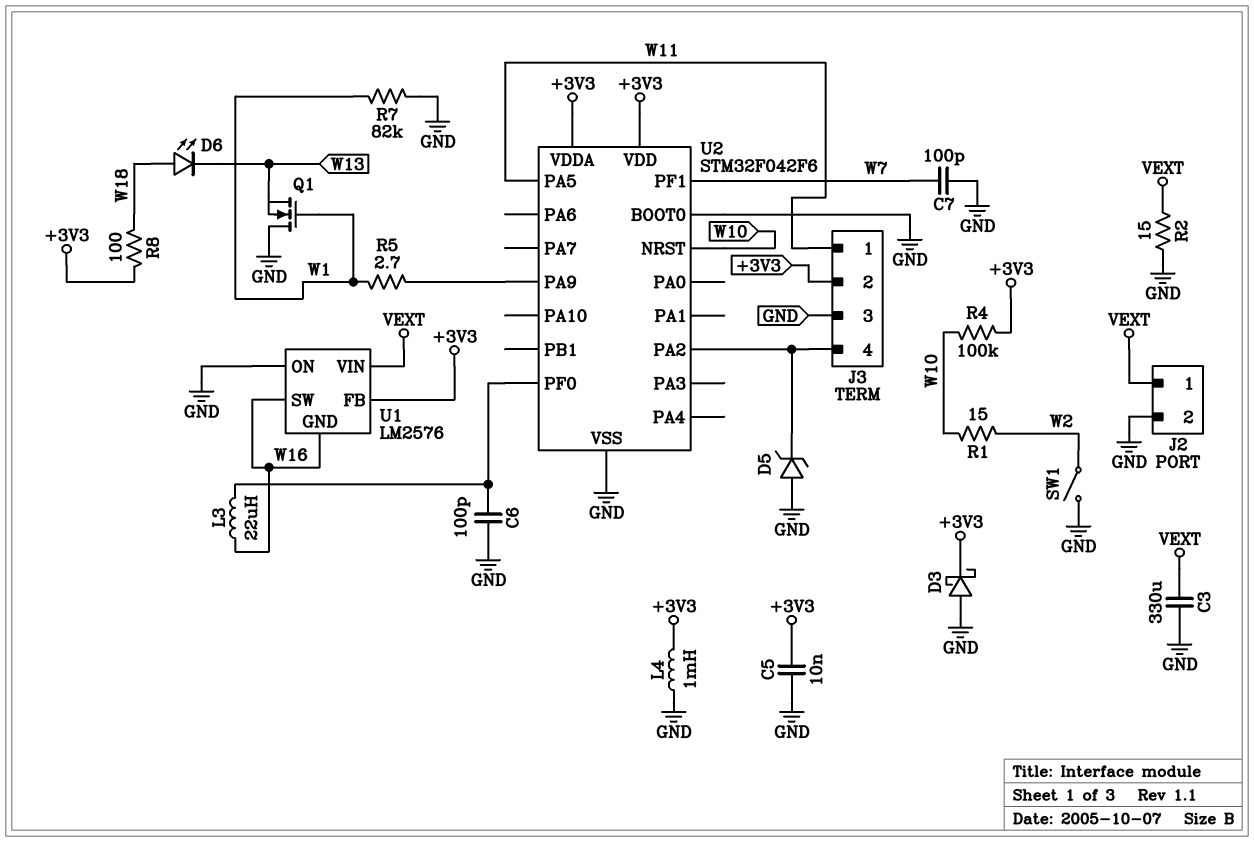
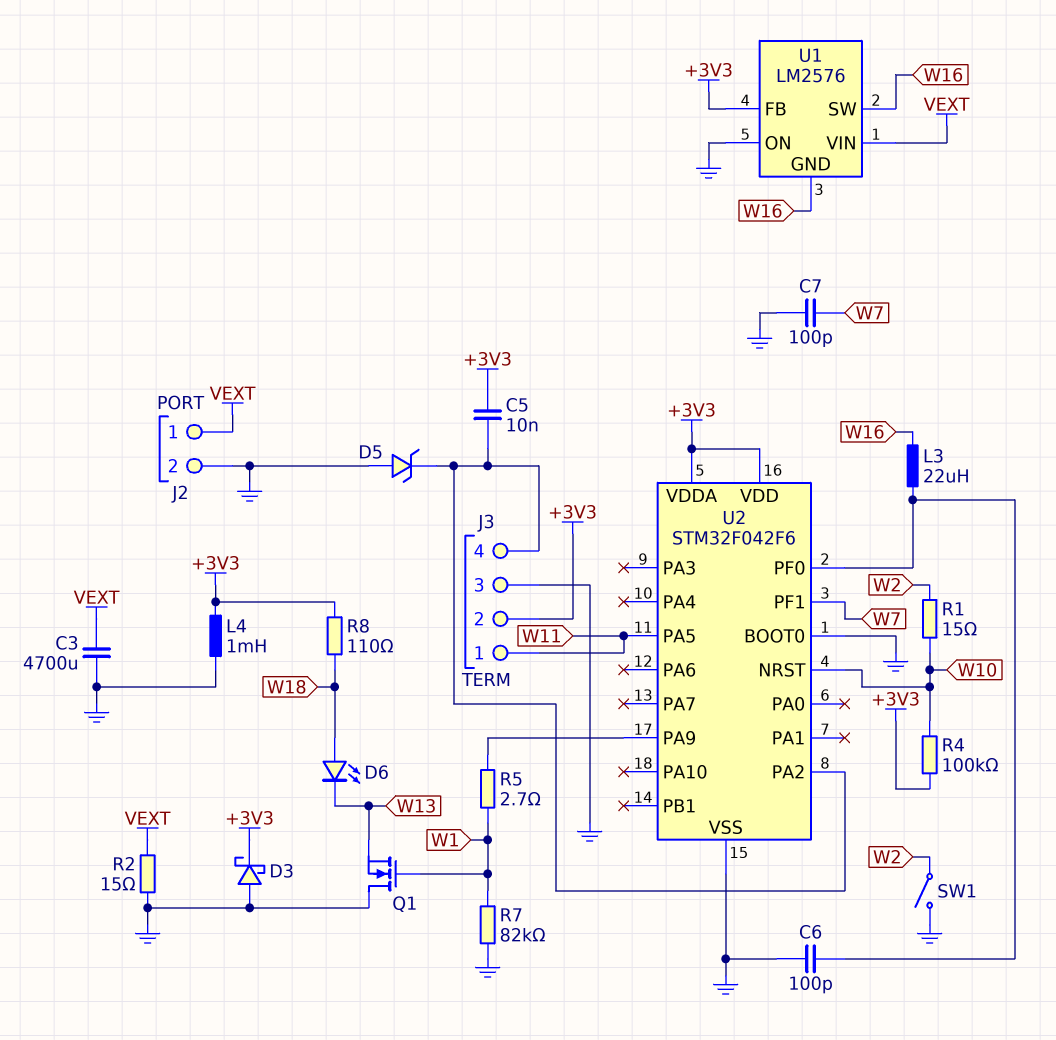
C3: 330uF (GND, VEXT) -> 4700uF (GND, VEXT)
C5: 10nF (+3V3, GND) -> 10nF (+3V3, J3/4)
R8: 100 (+3V3, W18) -> 110 (+3V3, W18)

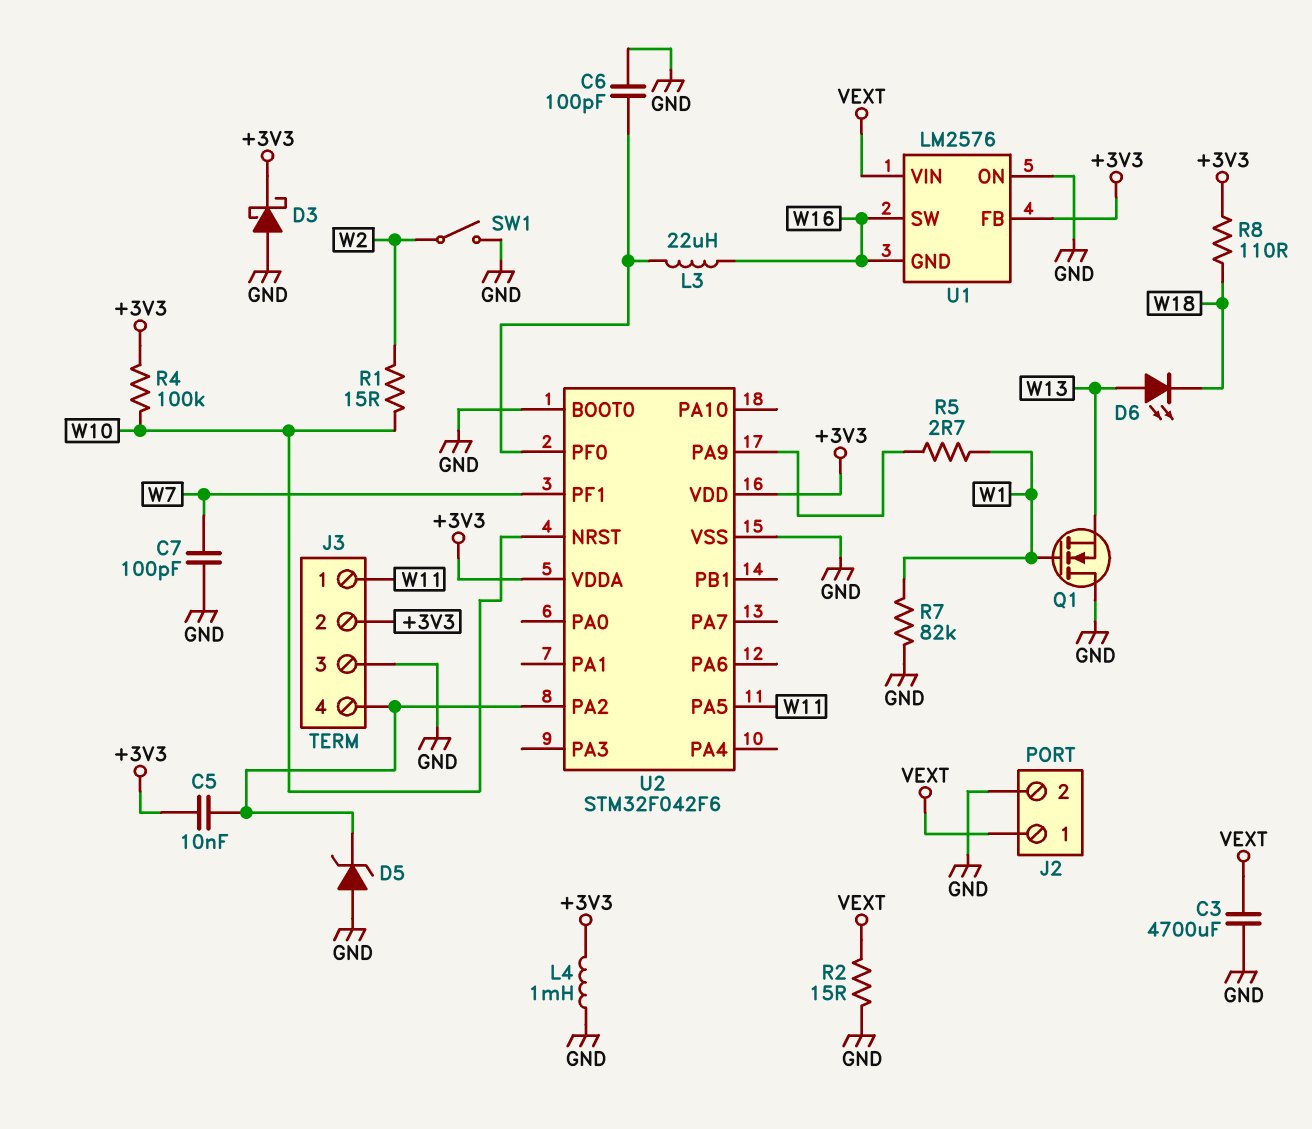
D6: LED (A W18, K W13) -> LED (A W13, K W18)

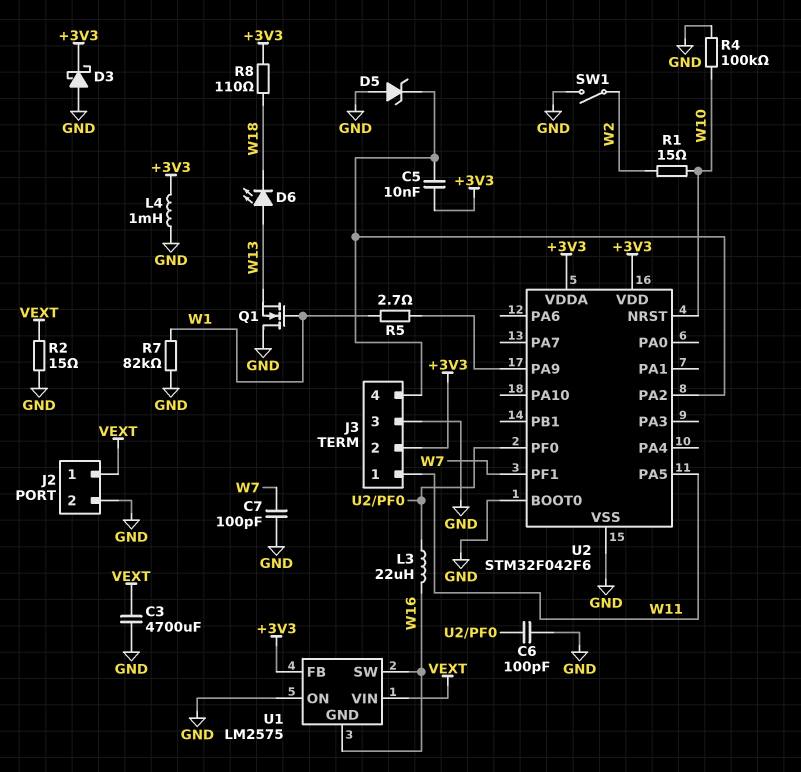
R4: 100k (+3V3, W10) -> 100k (GND, W10)
U1: LM2576 -> LM2575

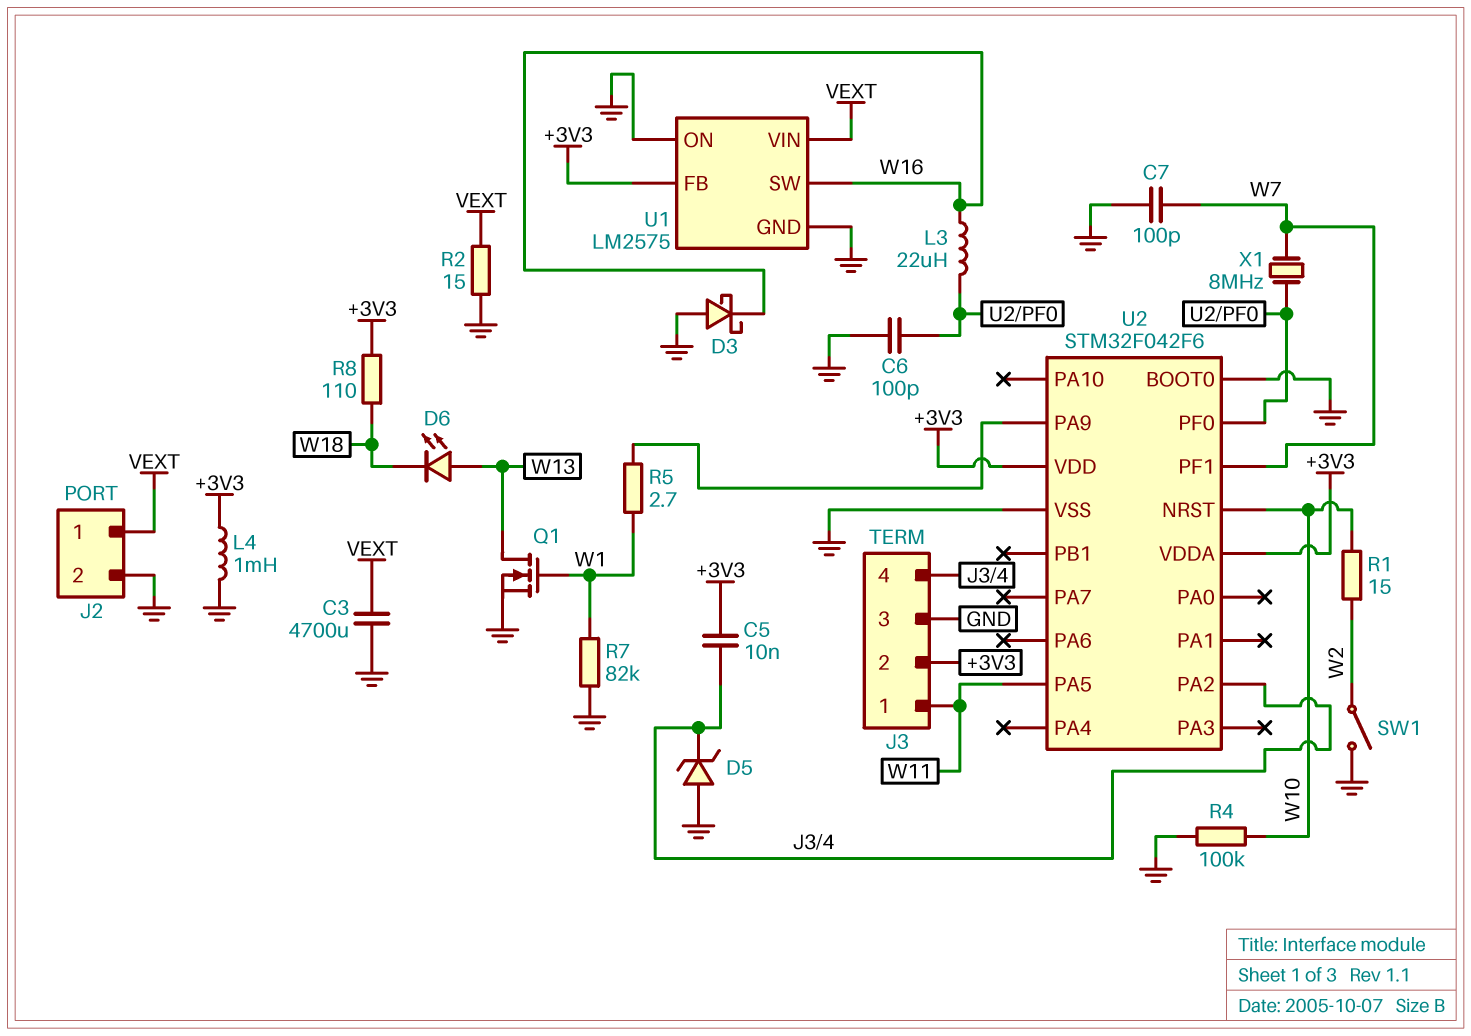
D3: schottky (A GND, K +3V3) -> schottky (A GND, K W16)
Q1: NMOS (G W1, D GND, S W13) -> NMOS (G W1, D W13, S GND)
U1 pin GND: W16 -> GND
X1: none -> 8MHz (U2/PF0, W7)

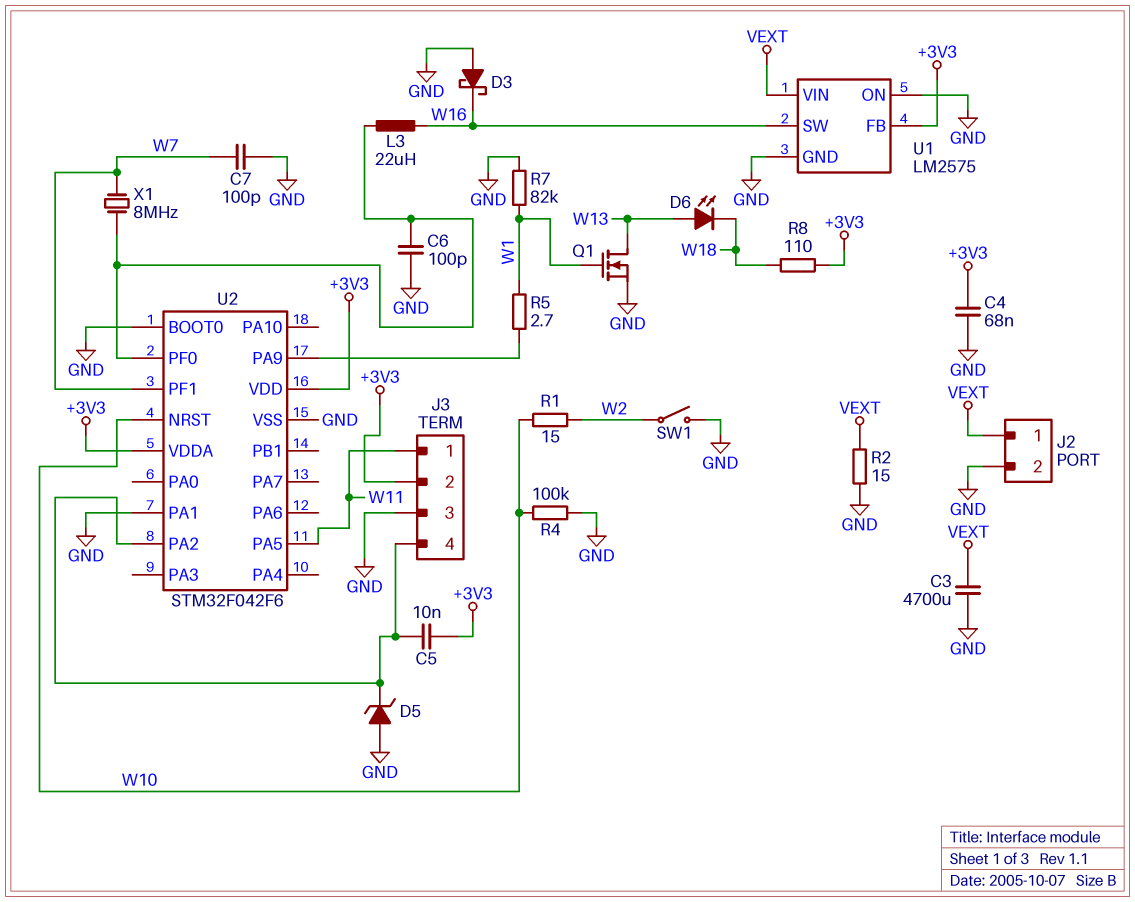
C4: none -> 68nF (+3V3, GND)
L4: 1mH (+3V3, GND) -> none
U2 pin PA1: none -> GND

